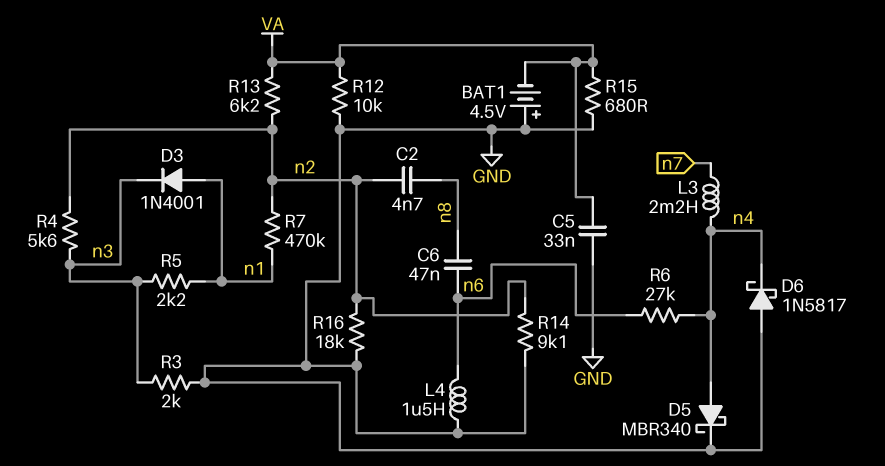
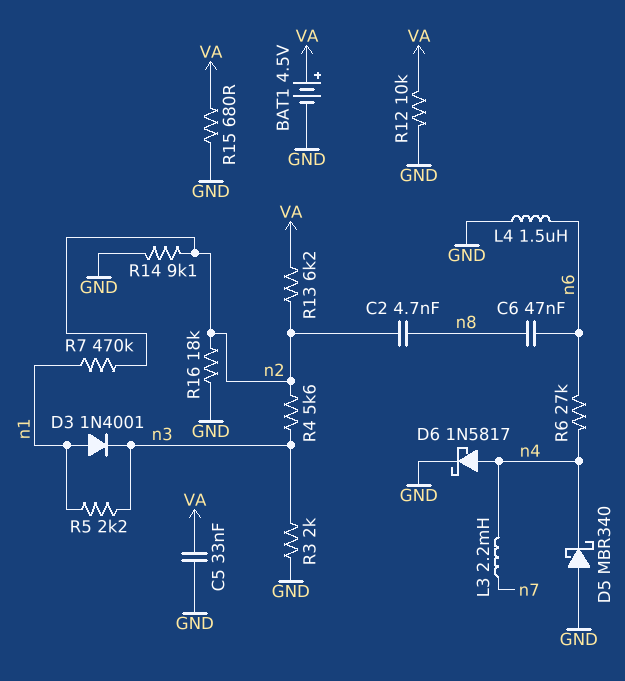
BAT1: 4.5V (plus GND, minus VA) -> 4.5V (plus VA, minus GND)
D5: schottky MBR340 (A n4, K GND) -> schottky MBR340 (A GND, K n4)
D6: schottky 1N5817 (A GND, K n4) -> schottky 1N5817 (A n4, K GND)

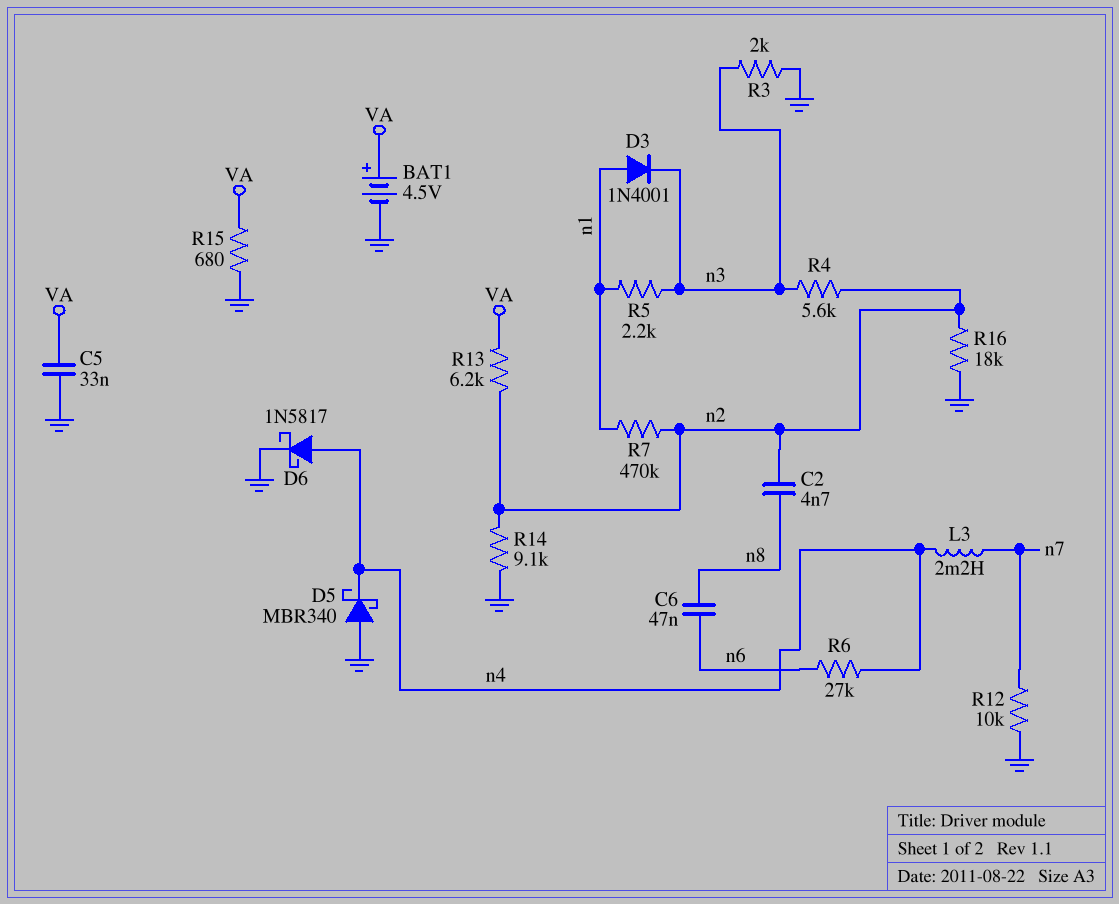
L4: 1.5uH (GND, n6) -> none
R12: 10k (GND, VA) -> 10k (GND, n7)

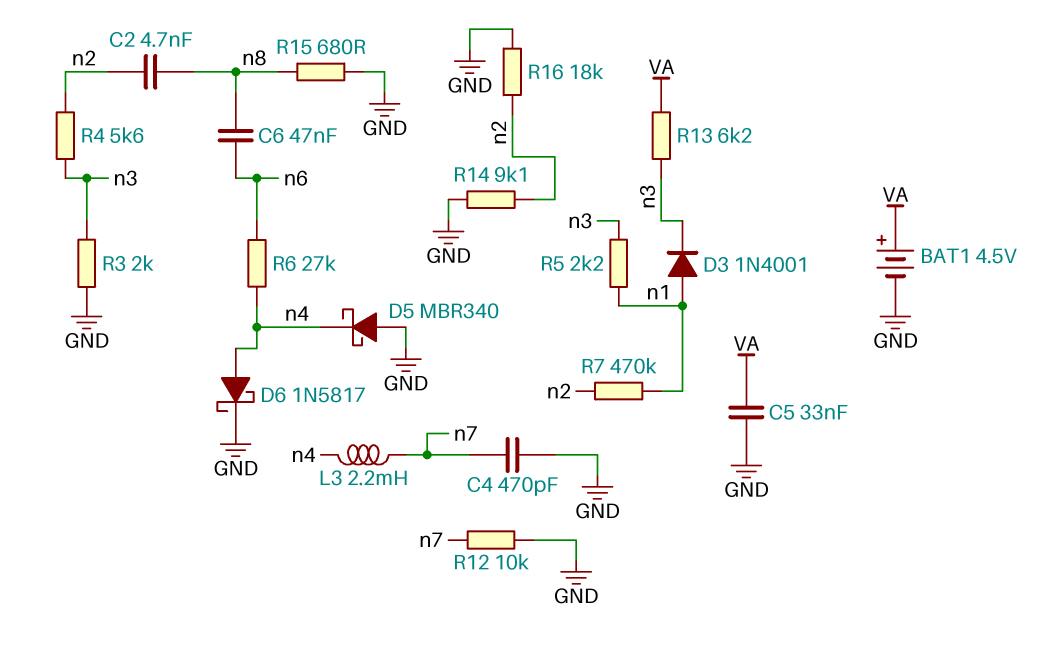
C4: none -> 470pF (GND, n7)
R13: 6.2k (VA, n2) -> 6.2k (VA, n3)
R15: 680 (GND, VA) -> 680 (GND, n8)

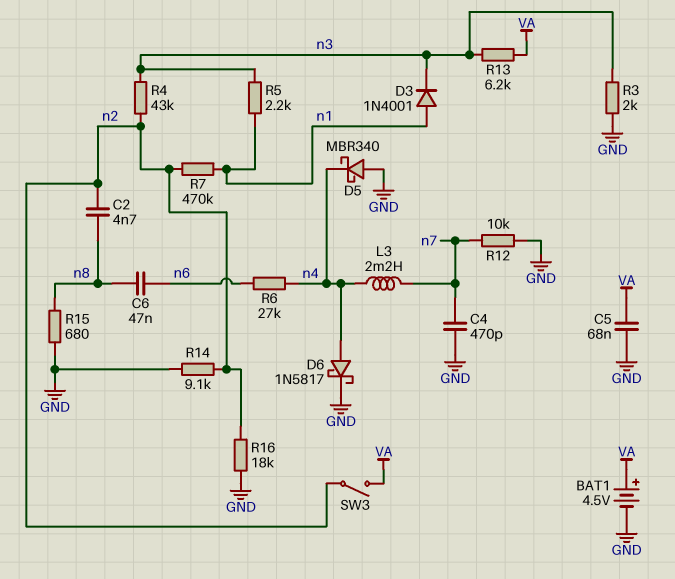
C5: 33nF (GND, VA) -> 68nF (GND, VA)
R4: 5.6k (n2, n3) -> 43k (n2, n3)
SW3: none -> switch (VA, n2)

